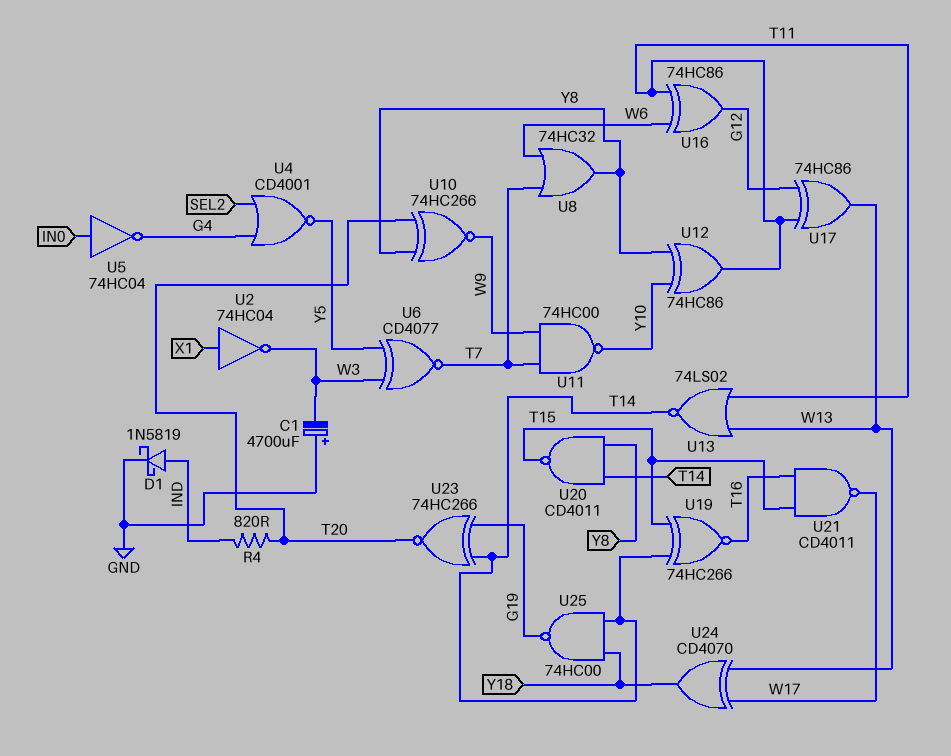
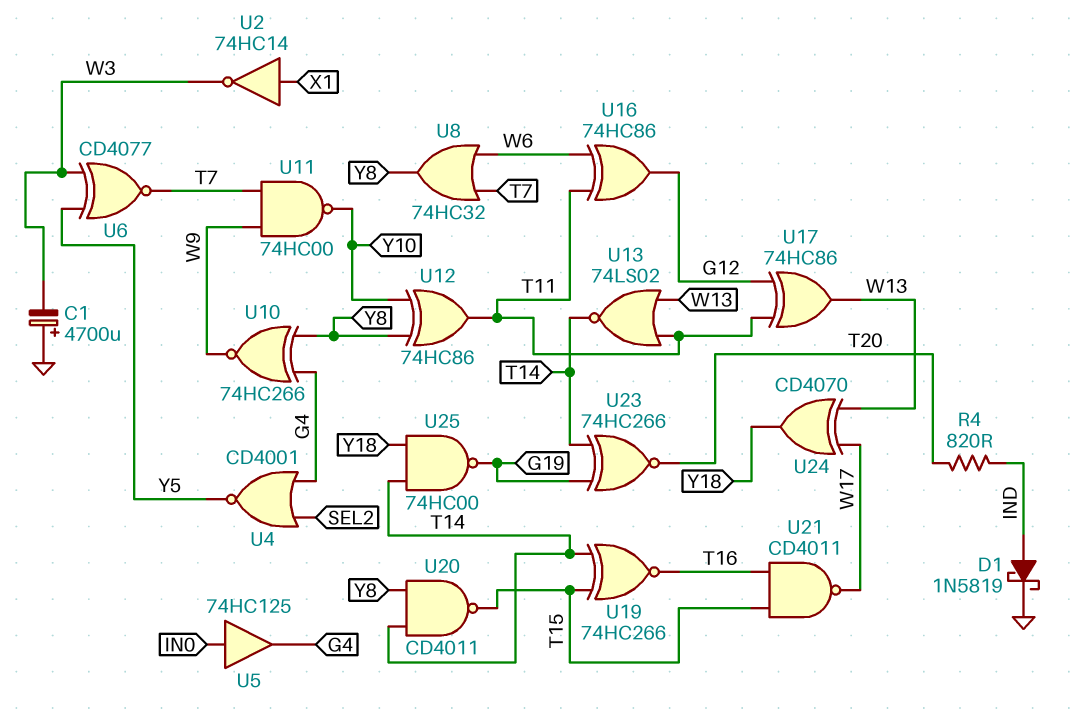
U2: NOT 74HC04 (in X1, out W3) -> NOT 74HC14 (in X1, out W3)
U5: NOT 74HC04 (in IN0, out G4) -> buffer 74HC125 (in IN0, out G4)
U10: XNOR 74HC266 (in T20, in Y8, out W9) -> XNOR 74HC266 (in G4, in Y8, out W9)

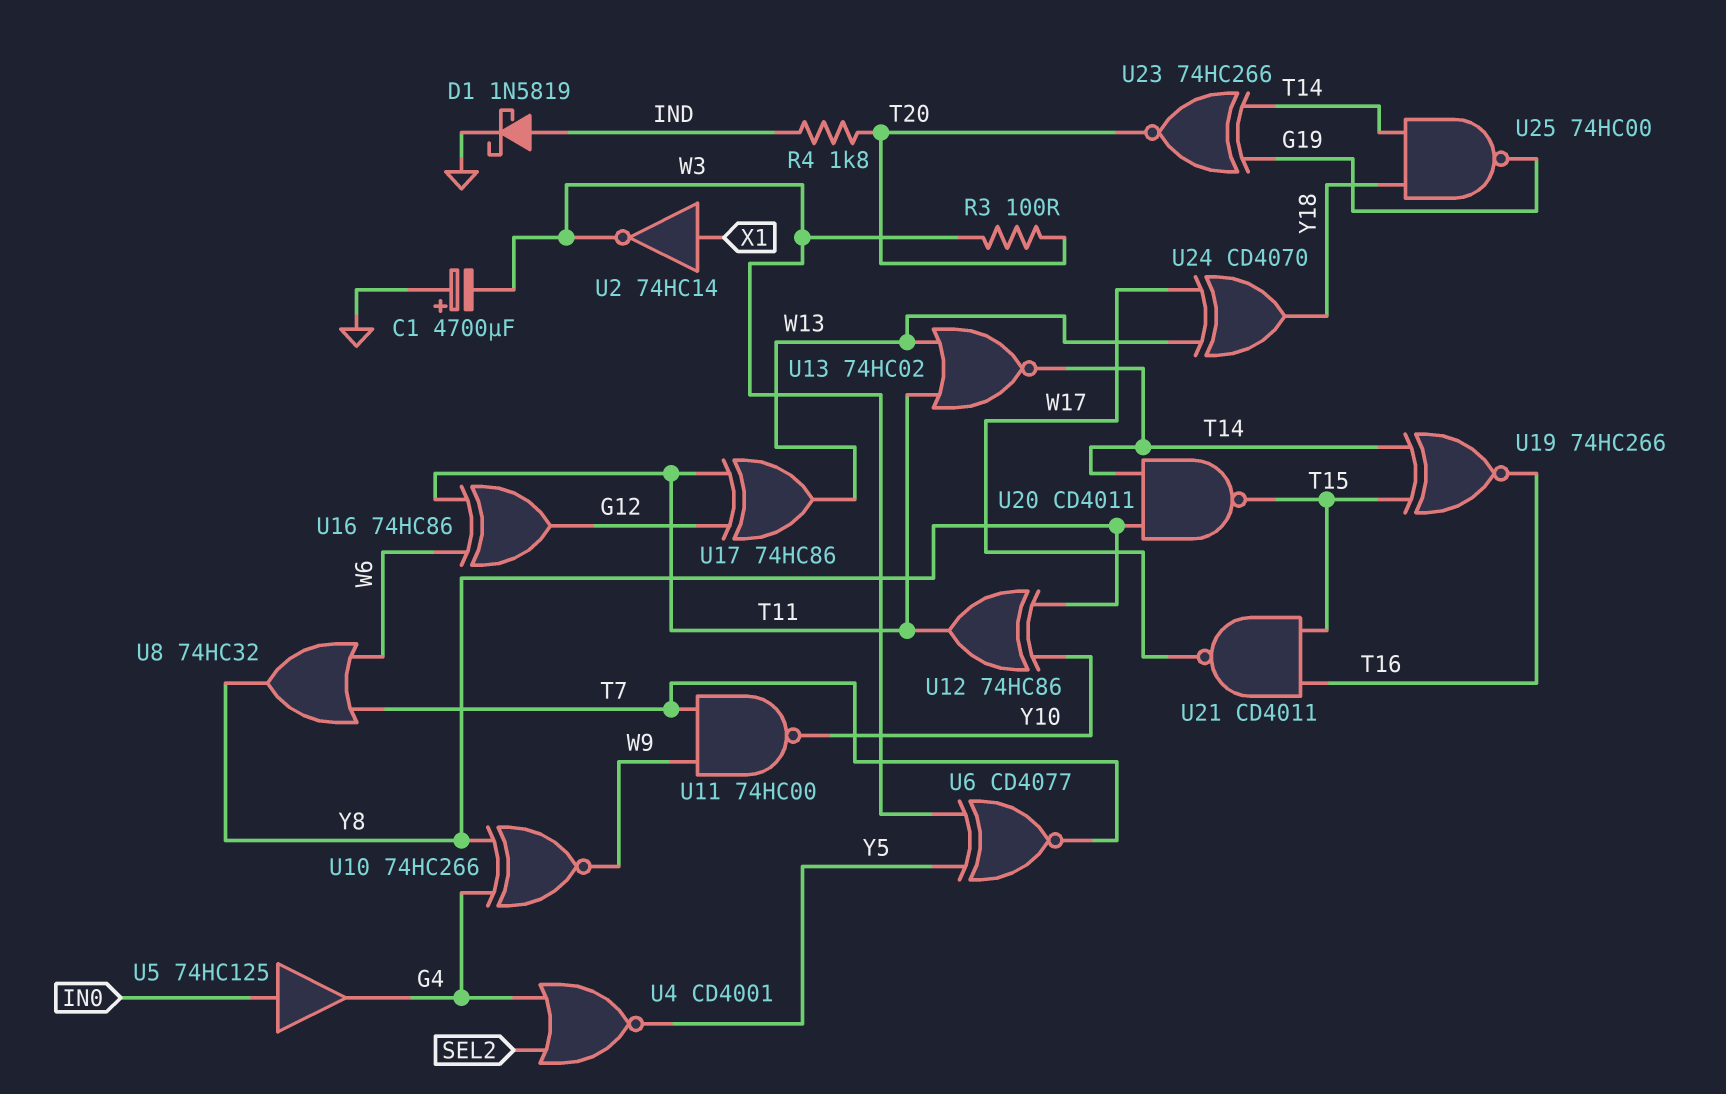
R3: none -> 100 (T20, W3)
R4: 820 (IND, T20) -> 1.8k (IND, T20)
U13: NOR 74LS02 (in T11, in W13, out T14) -> NOR 74HC02 (in T11, in W13, out T14)

